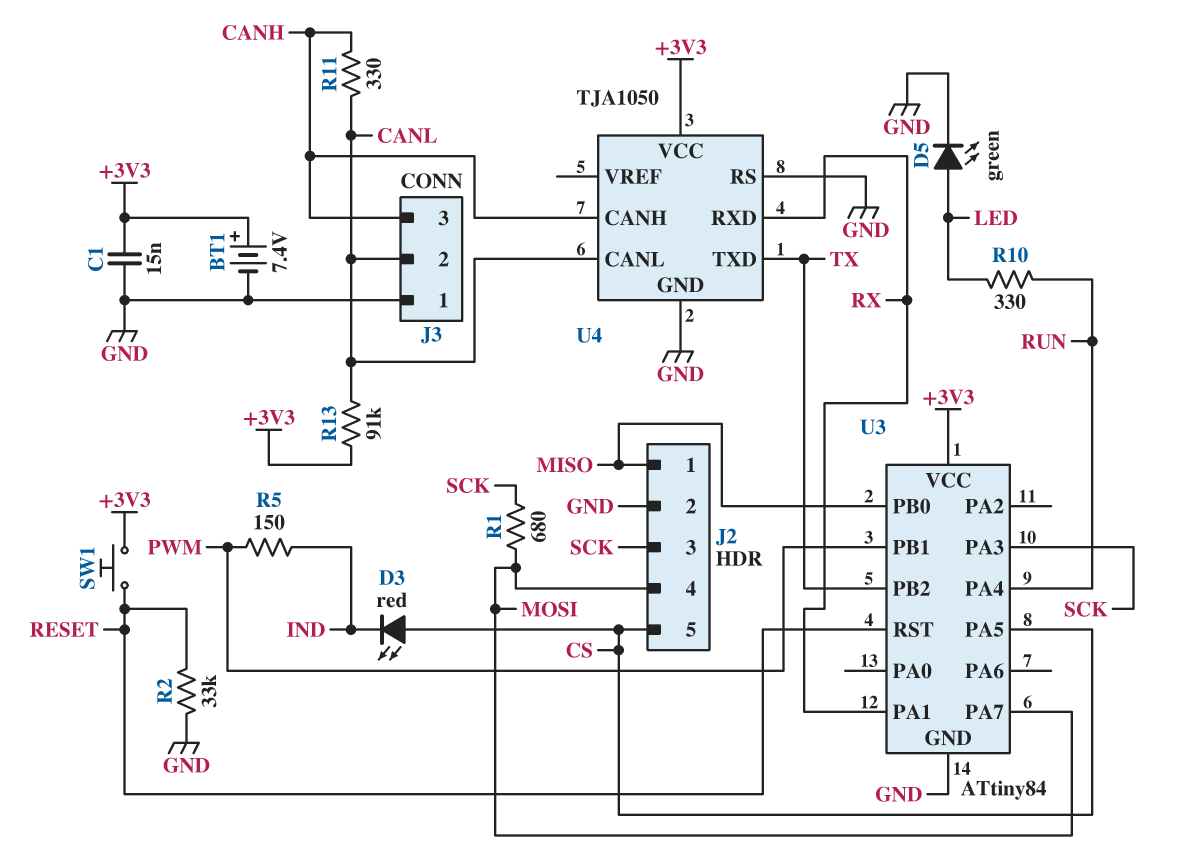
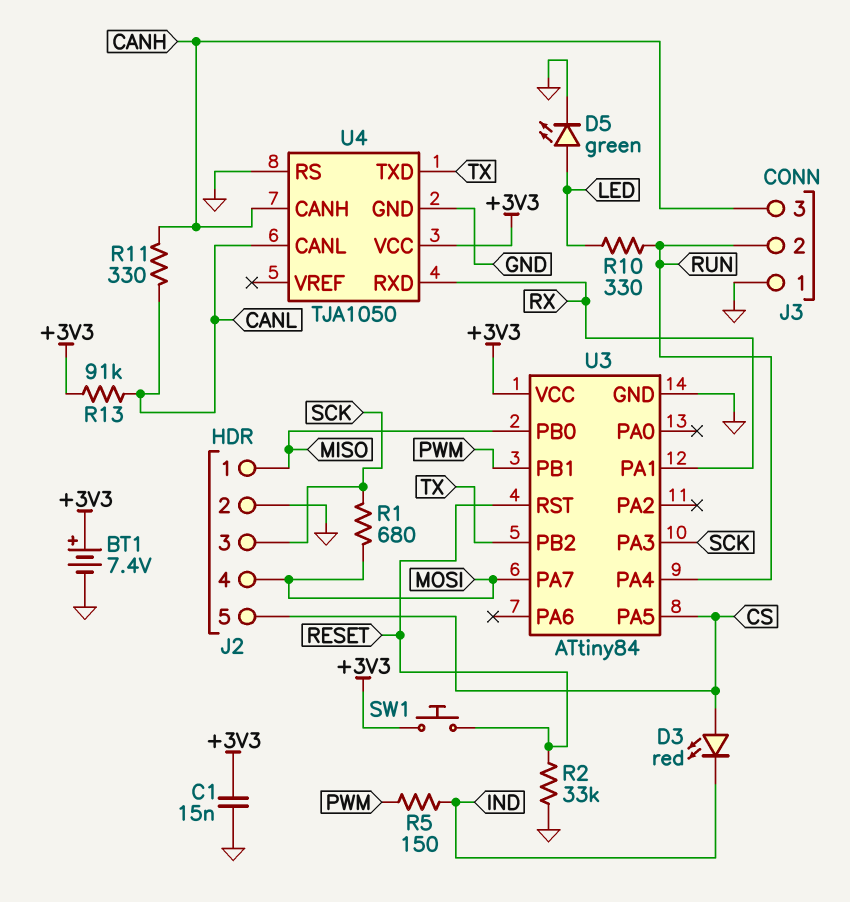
J3 pin 2: CANL -> RUN

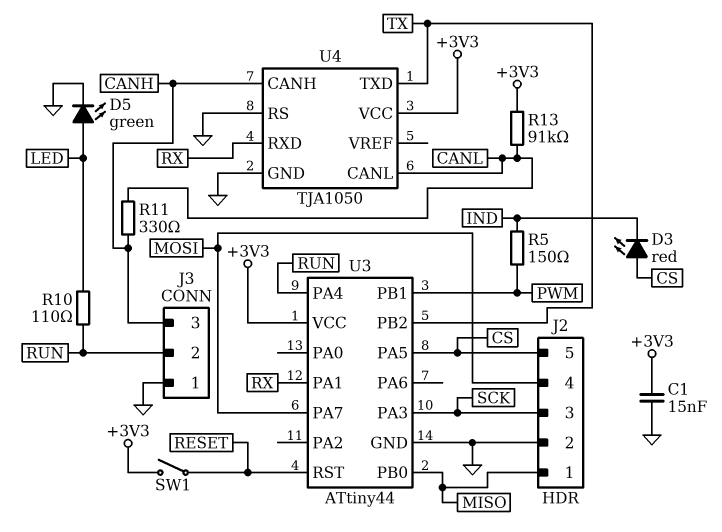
BT1: 7.4V (plus +3V3, minus GND) -> none
R1: 680 (MOSI, SCK) -> none
R2: 33k (GND, RESET) -> none
R10: 330 (LED, RUN) -> 110 (LED, RUN)
SW1: button (+3V3, RESET) -> switch (+3V3, RESET)
U3: ATtiny84 -> ATtiny44

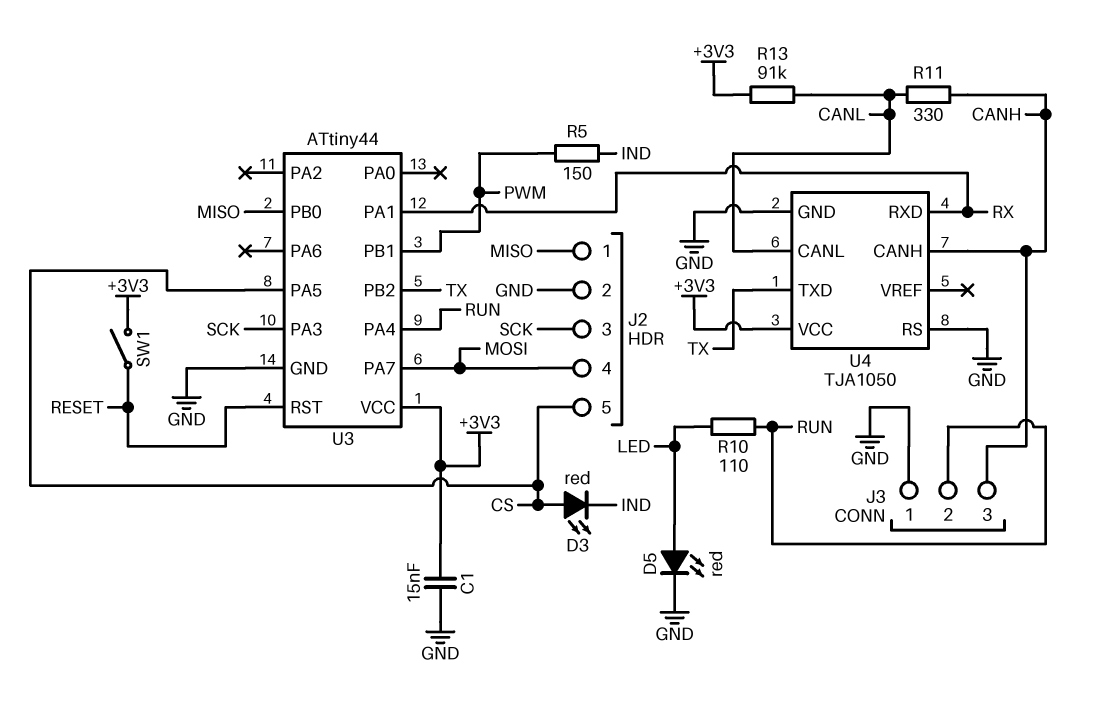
D5: LED green (A LED, K GND) -> LED red (A LED, K GND)

